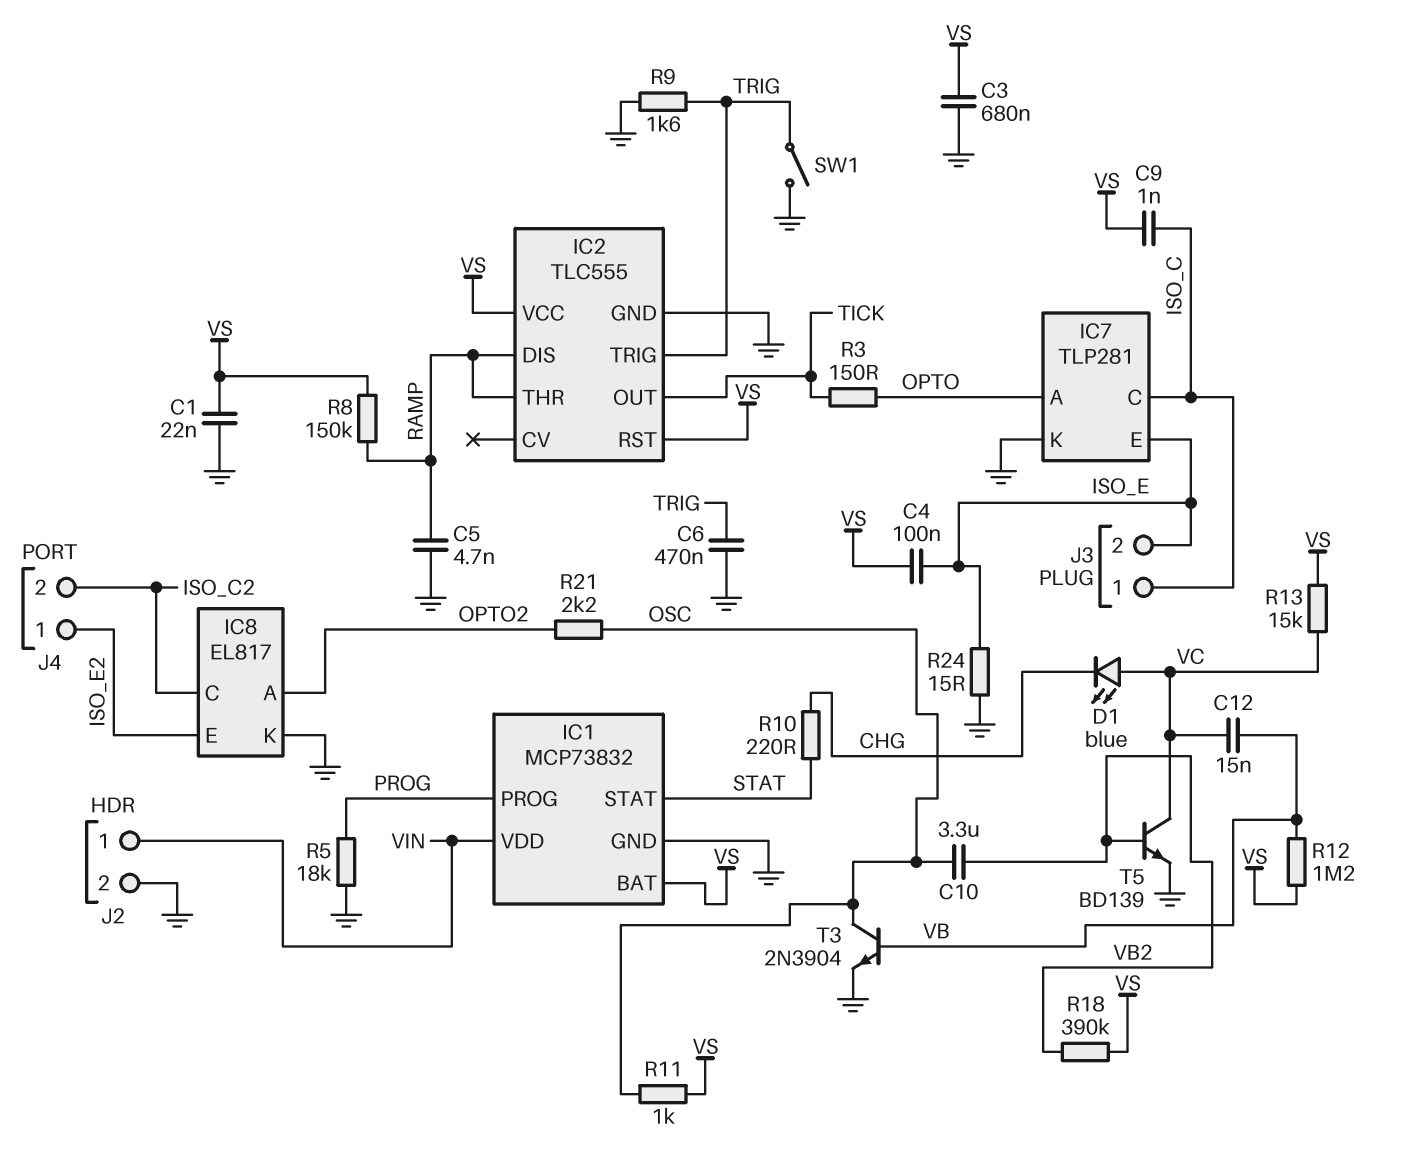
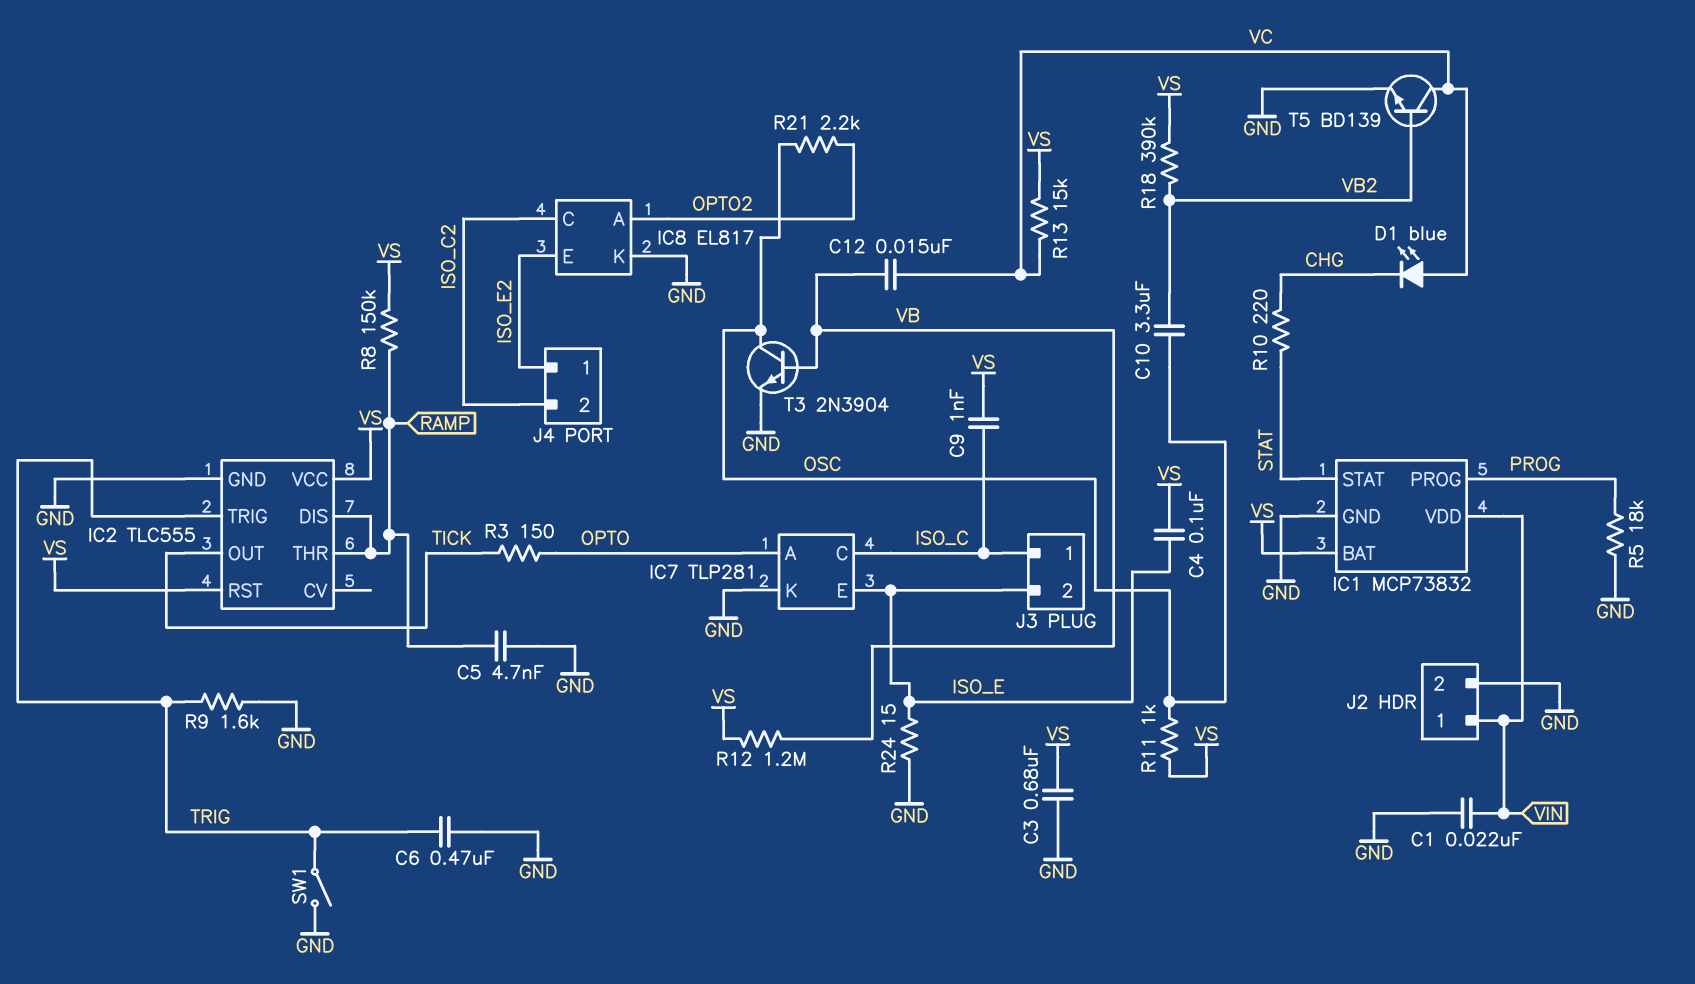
C1: 22nF (GND, VS) -> 22nF (GND, VIN)

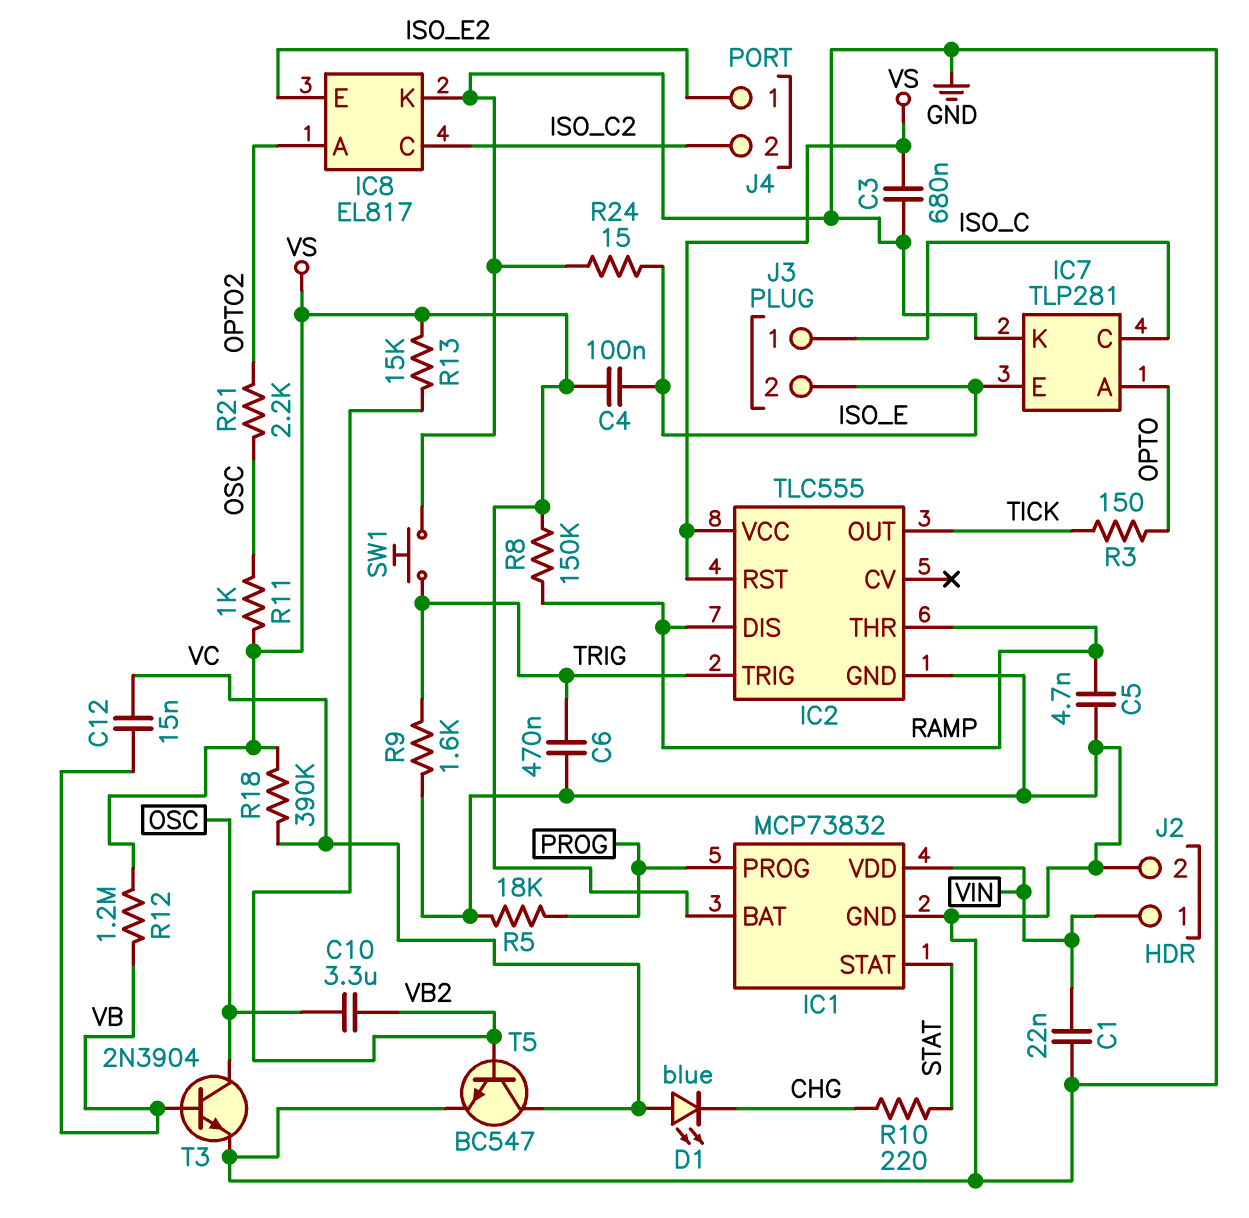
C9: 1nF (ISO_C, VS) -> none
R13: 15k (VC, VS) -> 15k (VB2, VS)
R18: 390k (VB2, VS) -> 390k (VC, VS)
SW1: switch (GND, TRIG) -> button (GND, TRIG)
T5: NPN BD139 (B VB2, C VC, E GND) -> NPN BC547 (B VB2, C VC, E GND)

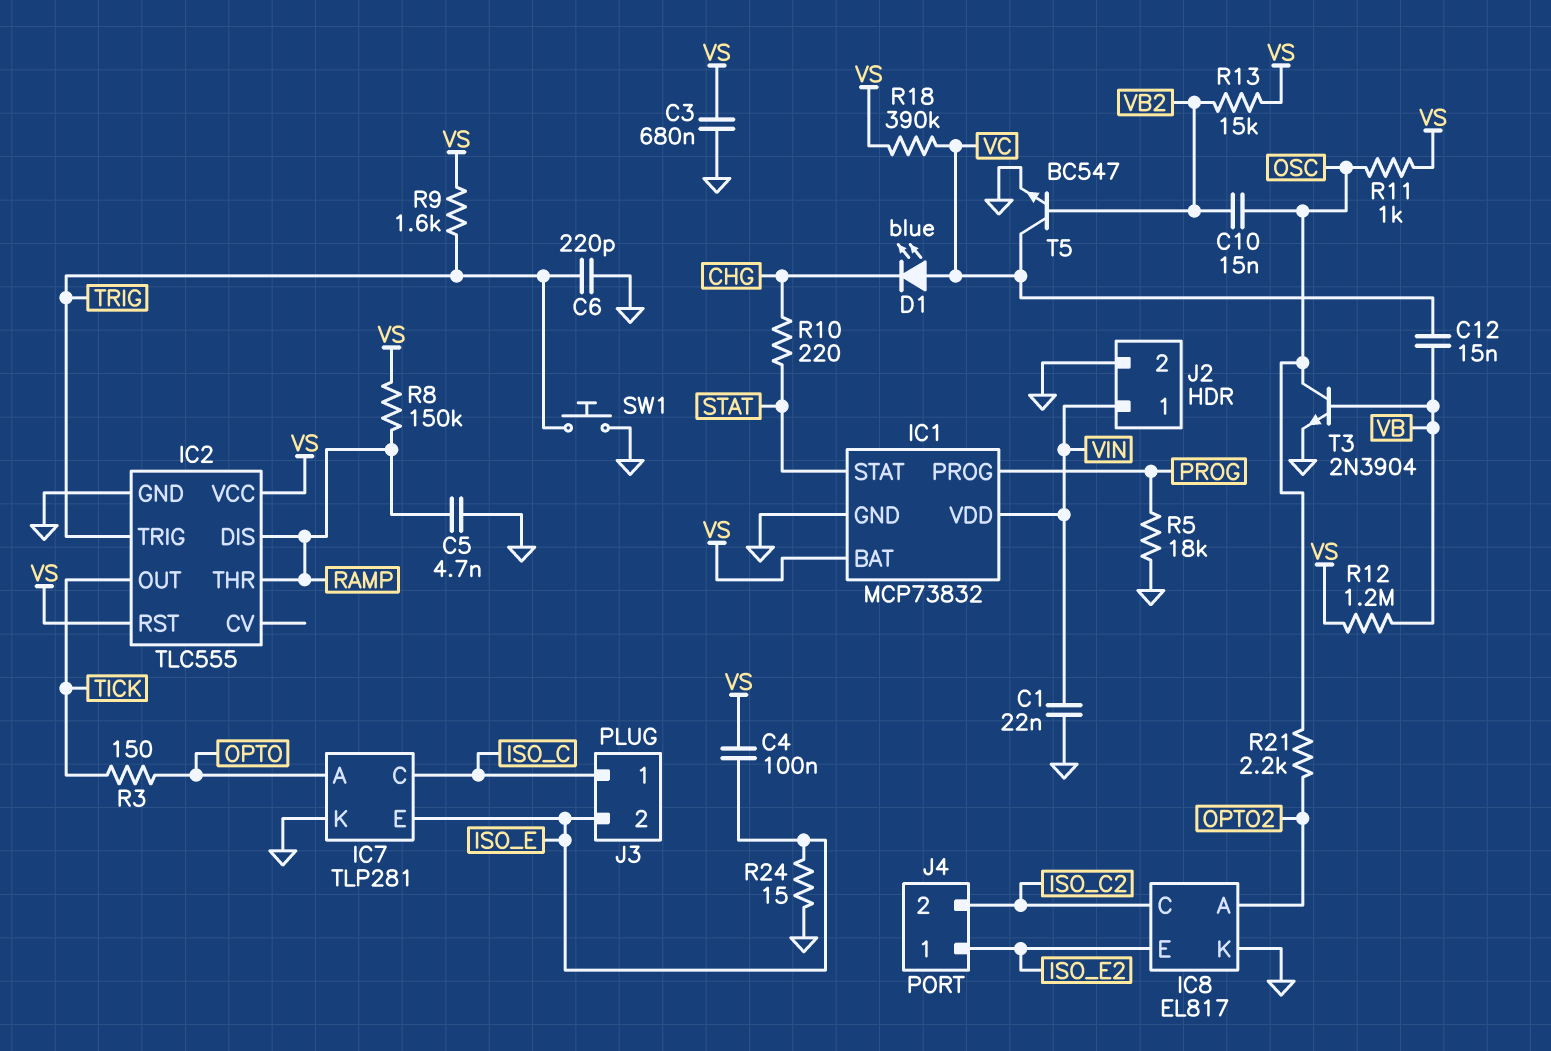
C6: 470nF (GND, TRIG) -> 220pF (GND, TRIG)
C10: 3.3uF (OSC, VB2) -> 15nF (OSC, VB2)
R9: 1.6k (GND, TRIG) -> 1.6k (TRIG, VS)

